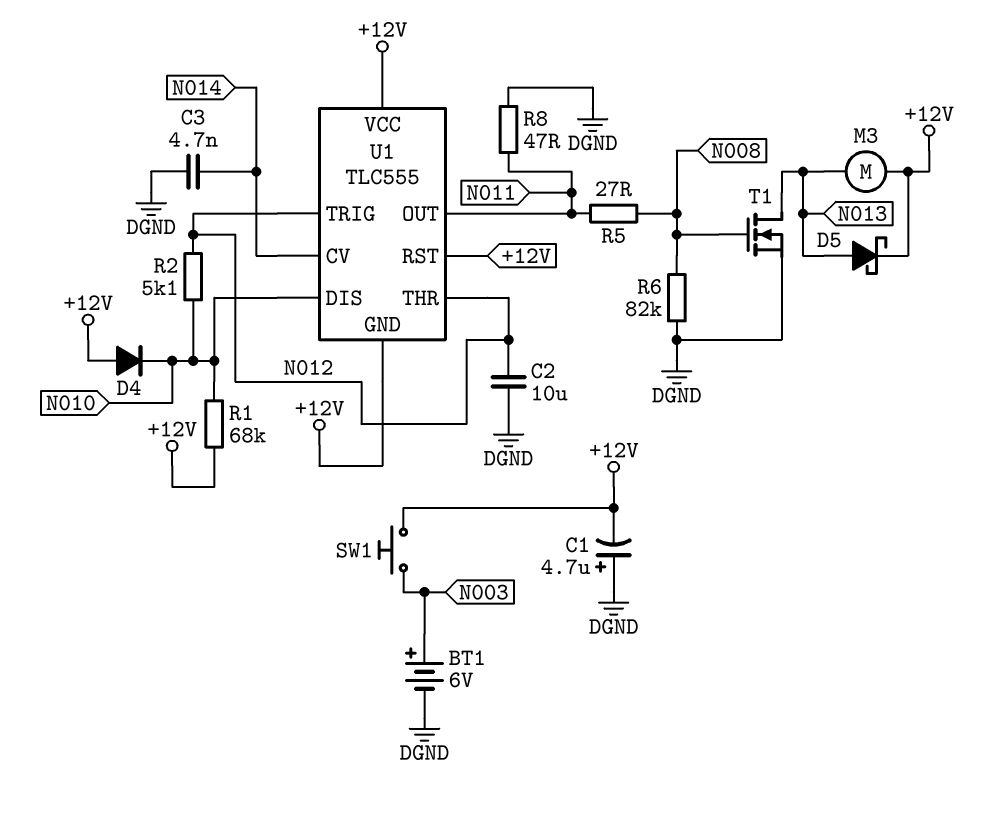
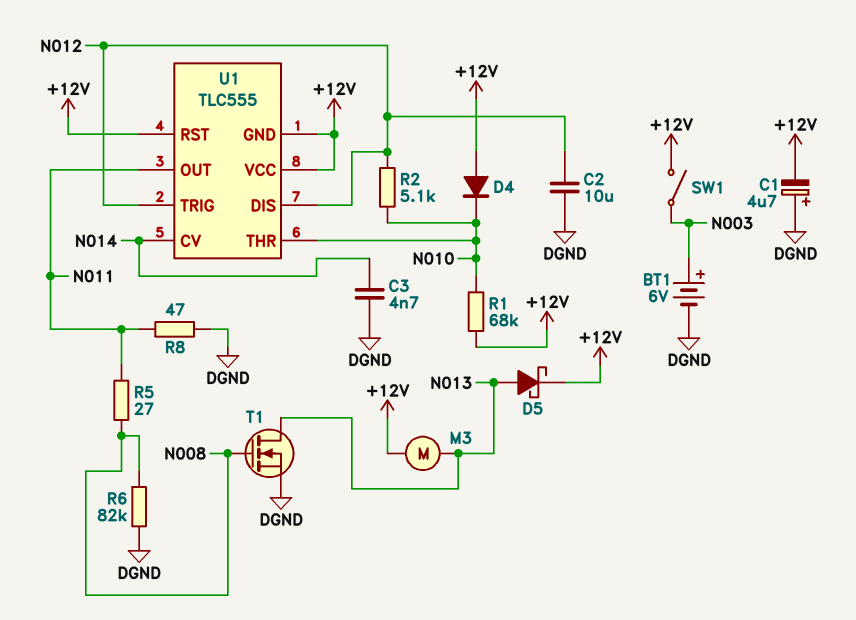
SW1: button (+12V, N003) -> switch (+12V, N003)
U1 pin DIS: N010 -> N012
U1 pin THR: N012 -> N010

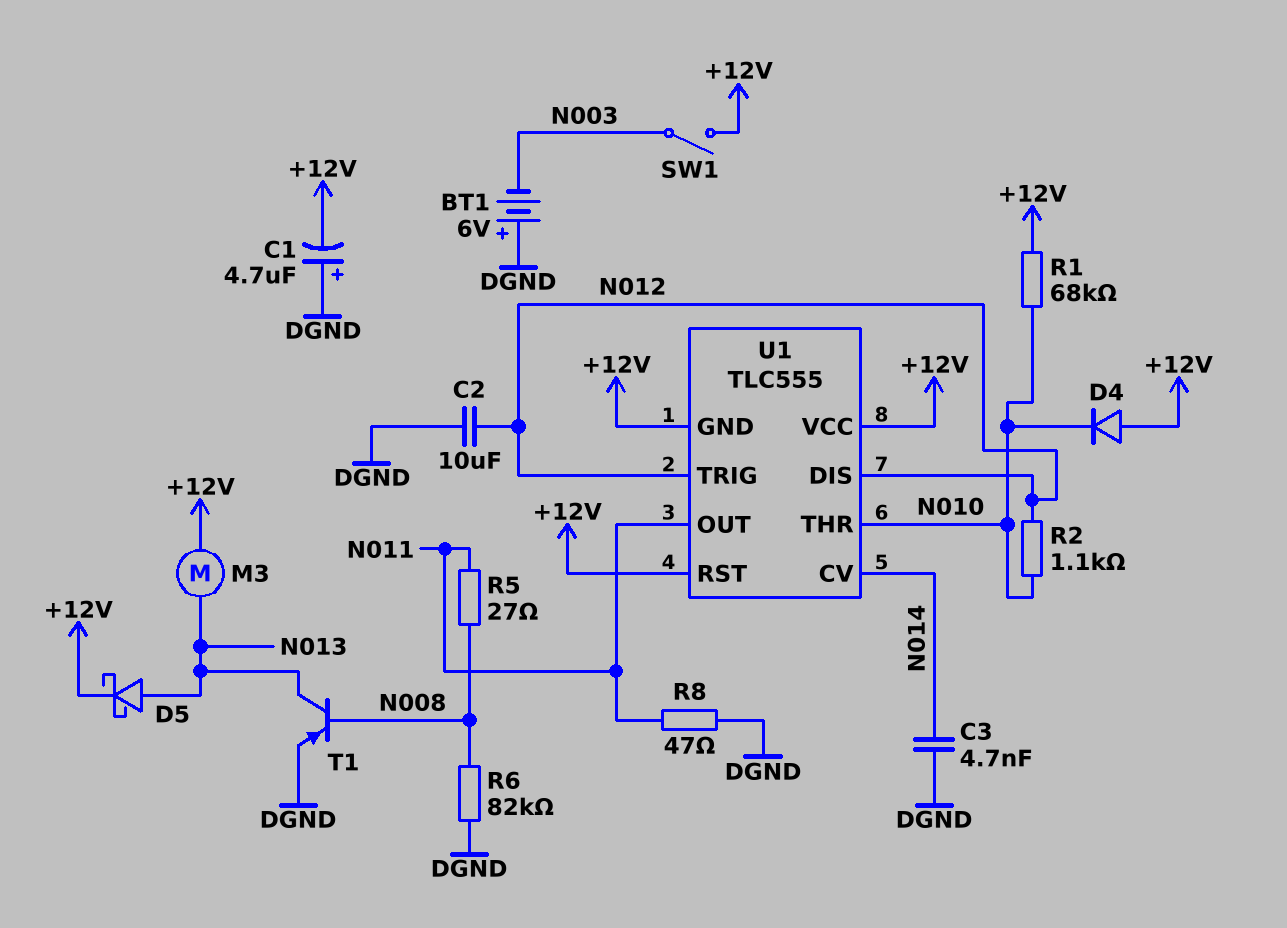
BT1: 6V (plus N003, minus DGND) -> 6V (plus DGND, minus N003)
R2: 5.1k (N010, N012) -> 1.1k (N010, N012)
T1: NMOS (G N008, D N013, S DGND) -> PNP (B N008, C N013, E DGND)

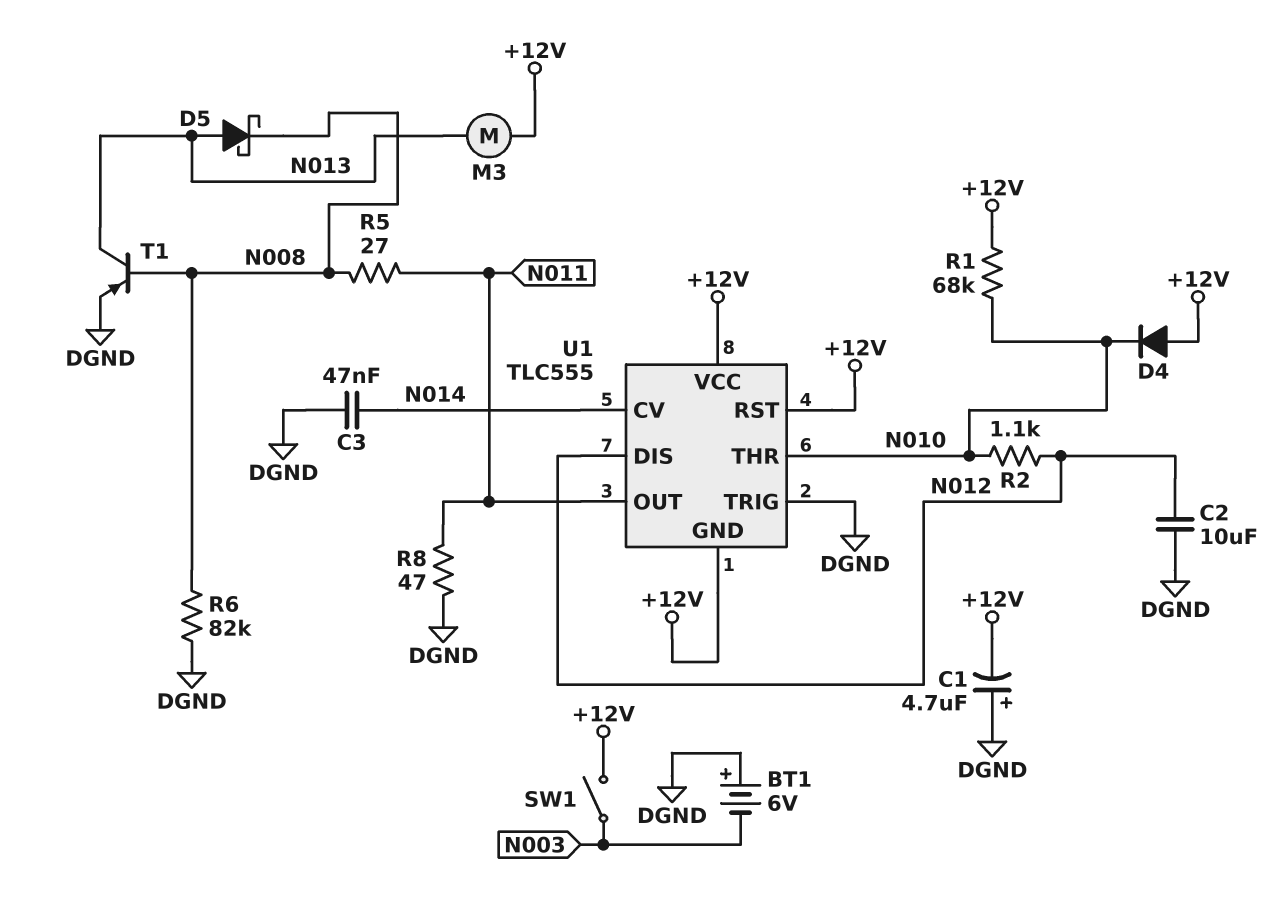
C3: 4.7nF (DGND, N014) -> 47nF (DGND, N014)
D5: schottky (A N013, K +12V) -> schottky (A N013, K N008)
U1 pin TRIG: N012 -> DGND

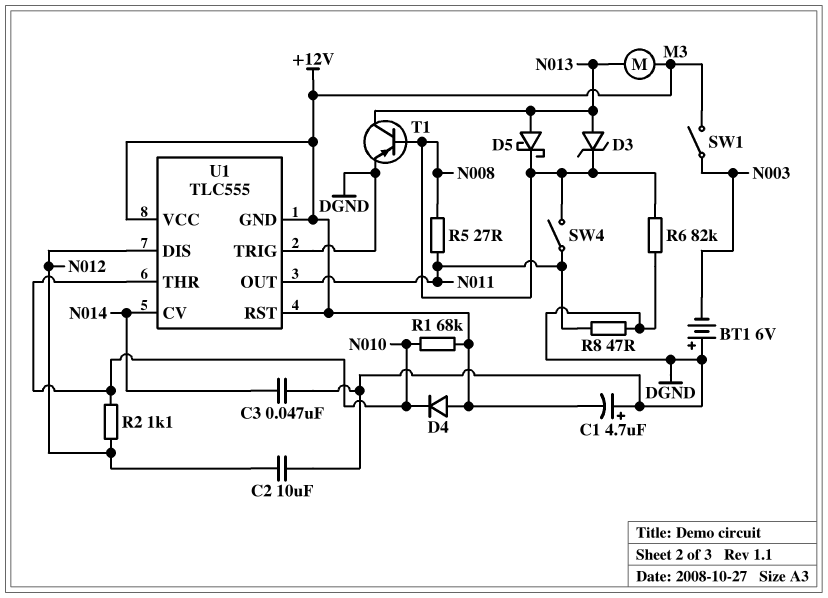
D3: none -> zener (A N013, K N008)
SW4: none -> switch (N008, N011)

